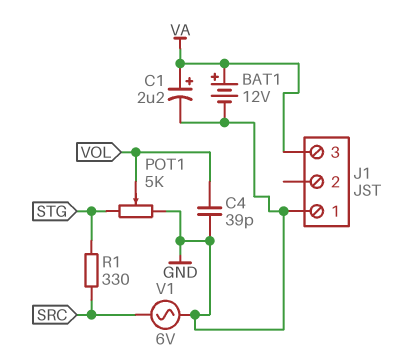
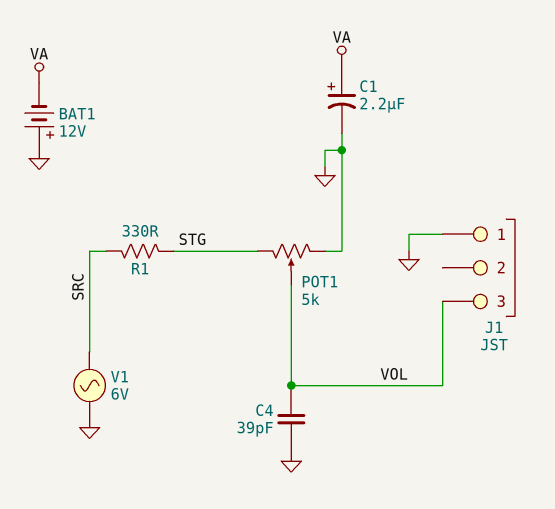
BAT1: 12V (plus VA, minus GND) -> 12V (plus GND, minus VA)
J1 pin 3: VA -> VOL

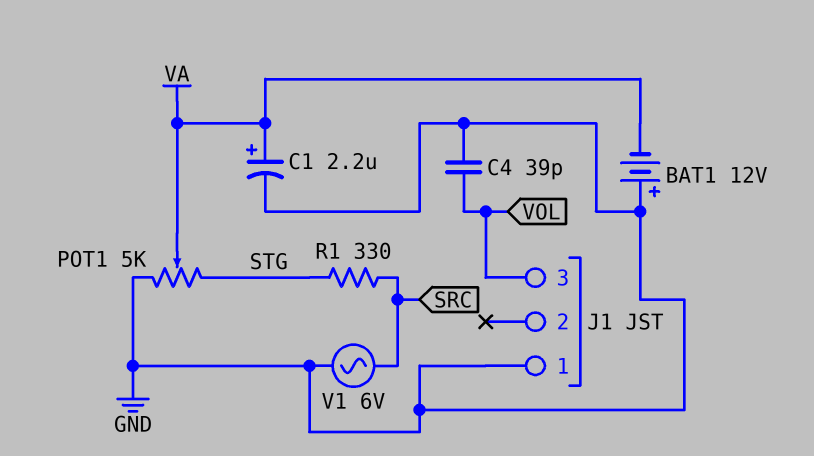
POT1: 5k (GND, STG, wiper VOL) -> 5k (GND, STG, wiper VA)

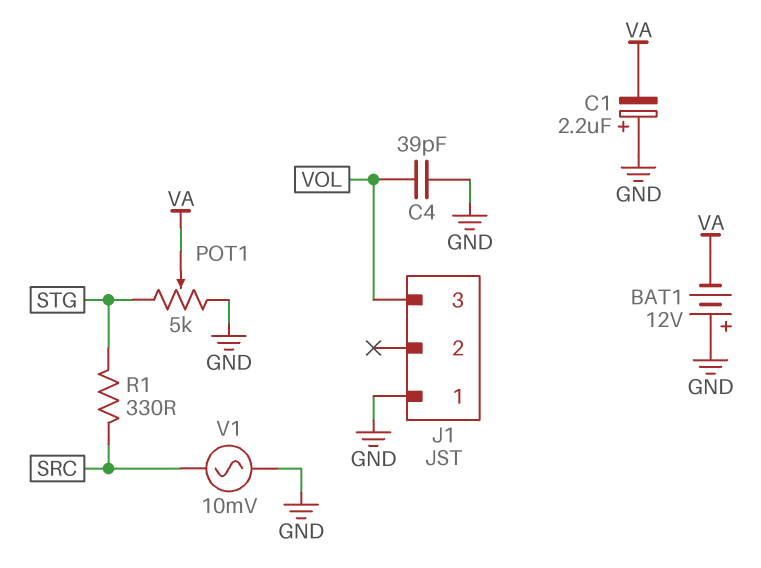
C1: 2.2uF (plus VA, minus GND) -> 2.2uF (plus GND, minus VA)
V1: AC 6V (GND, SRC) -> AC 10mV (GND, SRC)

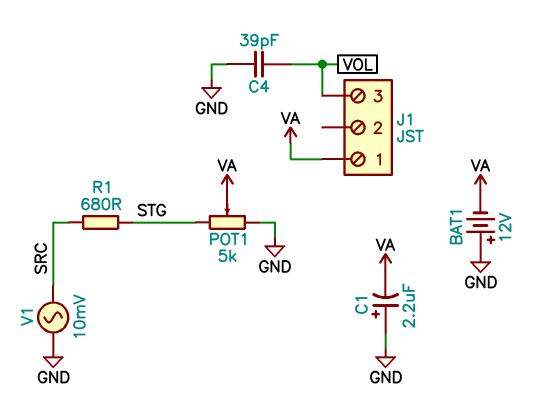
J1 pin 1: GND -> VA
R1: 330 (SRC, STG) -> 680 (SRC, STG)

